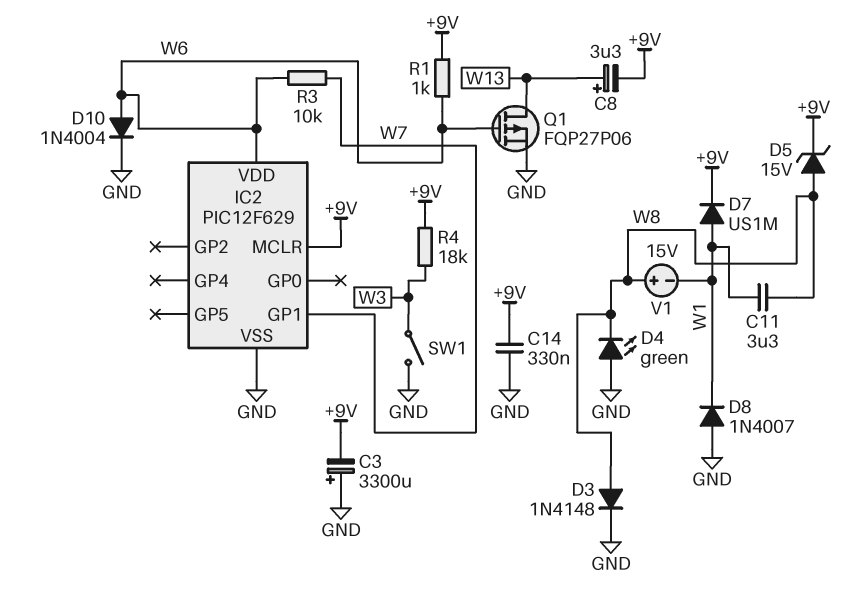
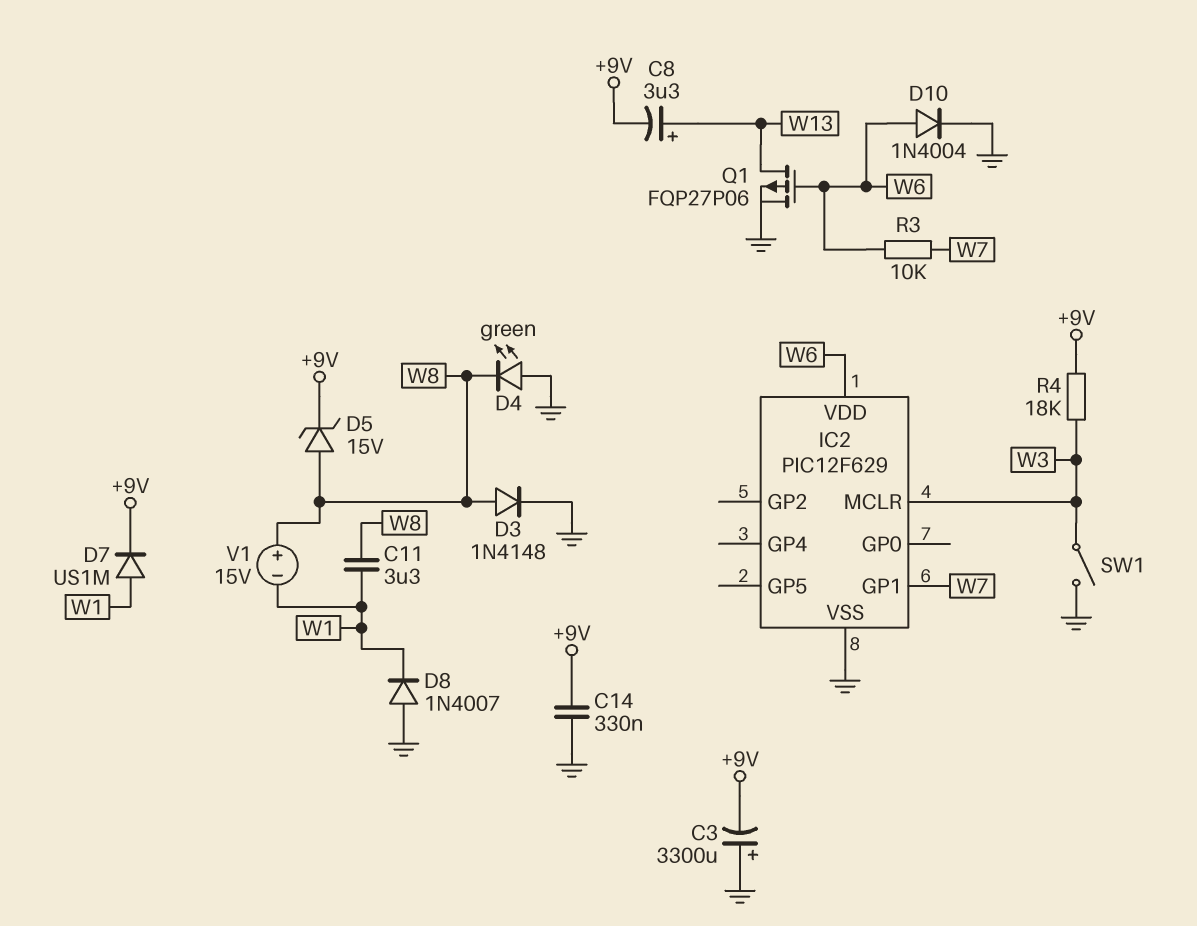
IC2 pin MCLR: +9V -> W3
R1: 1k (+9V, W6) -> none

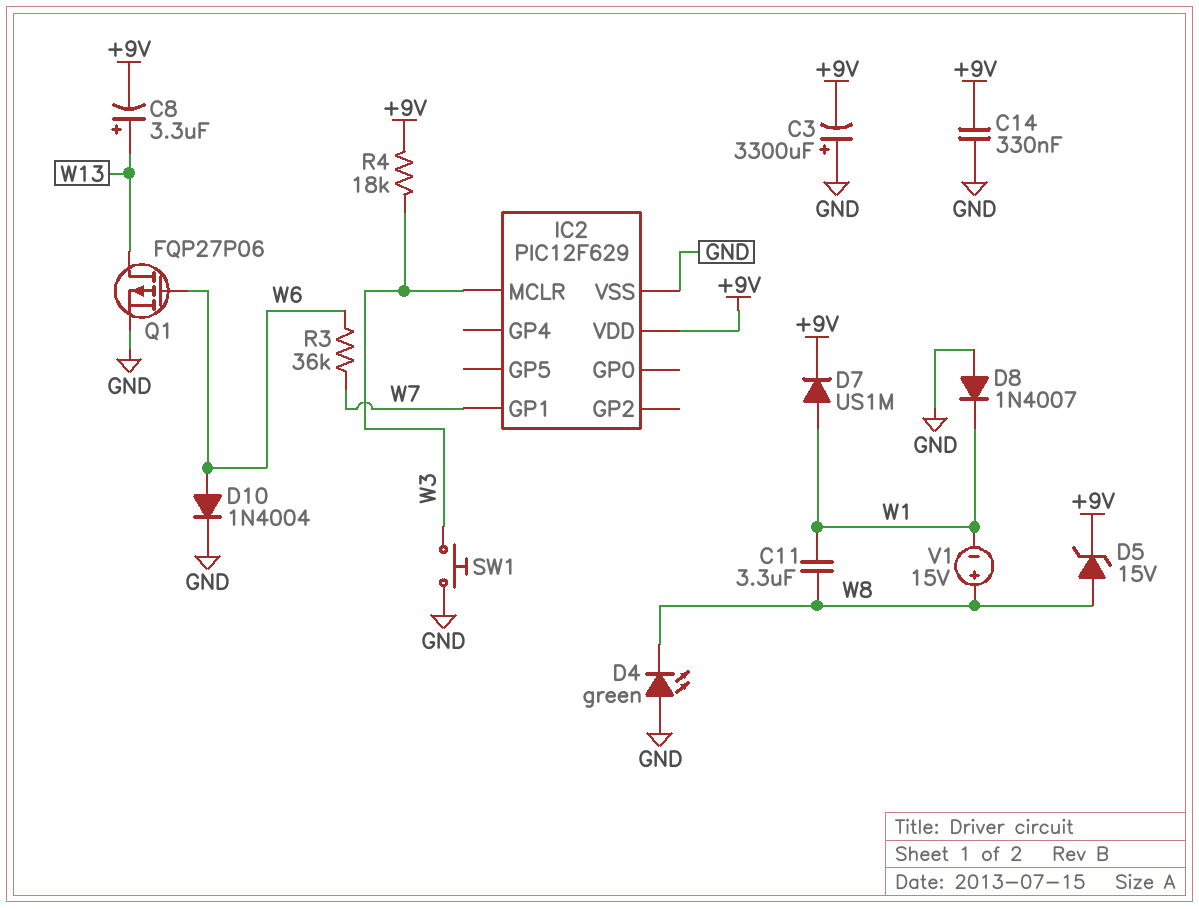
D3: diode 1N4148 (A W8, K GND) -> none
IC2 pin VDD: W6 -> +9V
R3: 10k (W6, W7) -> 36k (W6, W7)
SW1: switch (GND, W3) -> button (GND, W3)

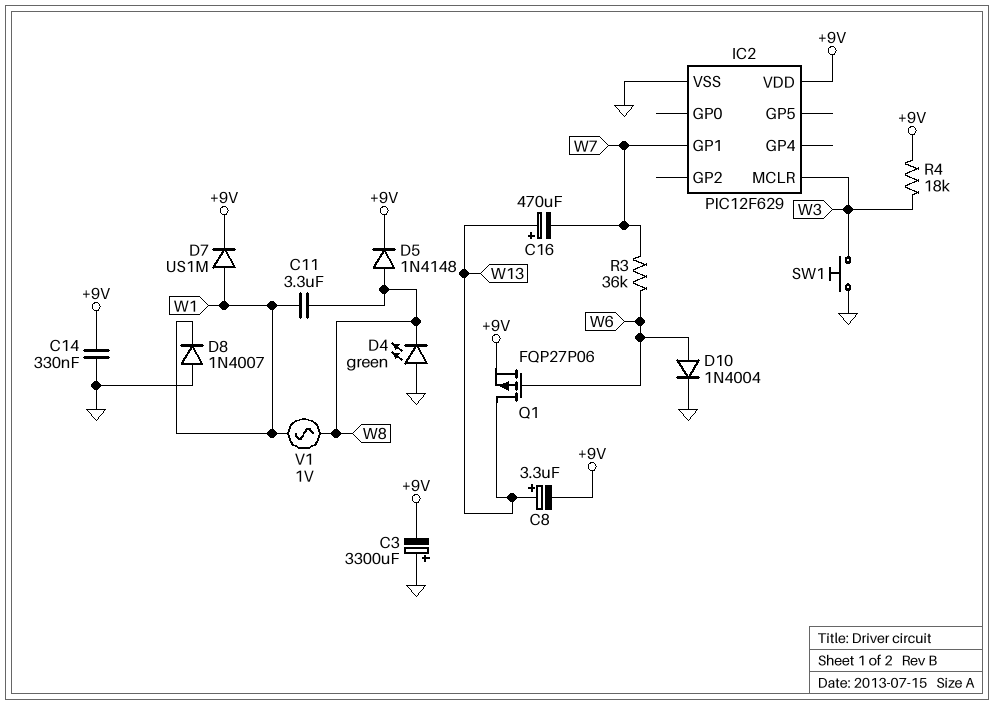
C16: none -> 470uF (plus W13, minus W7)
D5: zener 15V (A W8, K +9V) -> diode 1N4148 (A W8, K +9V)
Q1: PMOS FQP27P06 (G W6, D W13, S GND) -> PMOS FQP27P06 (G W6, D W13, S +9V)
V1: 15V (plus W8, minus W1) -> AC 1V (W1, W8)

